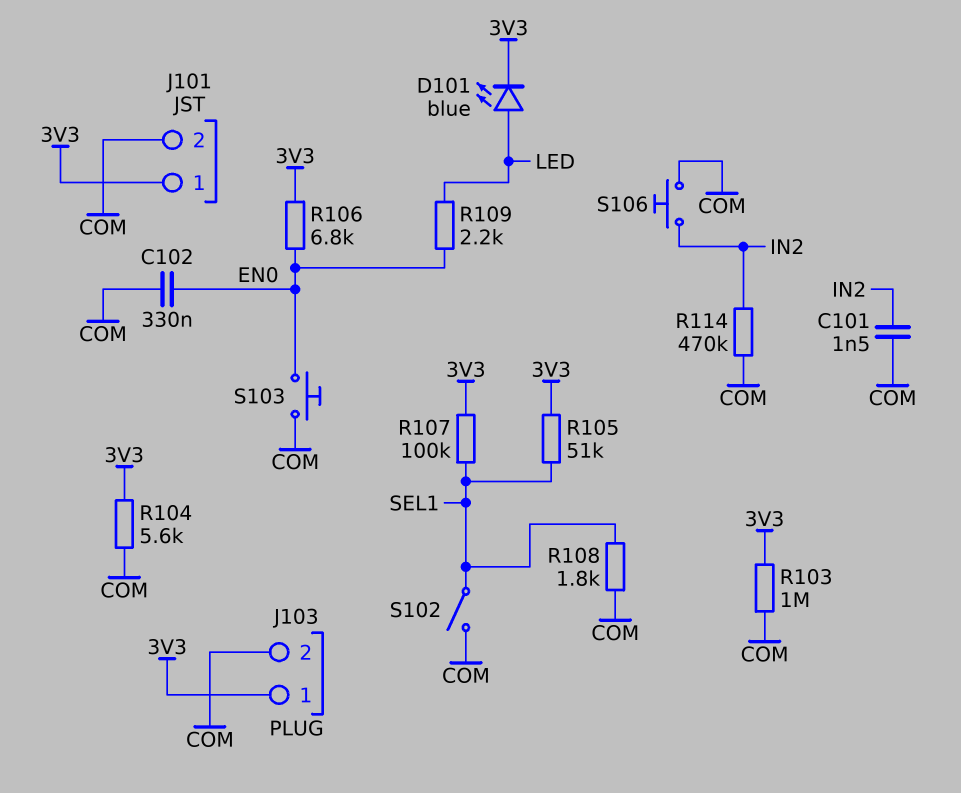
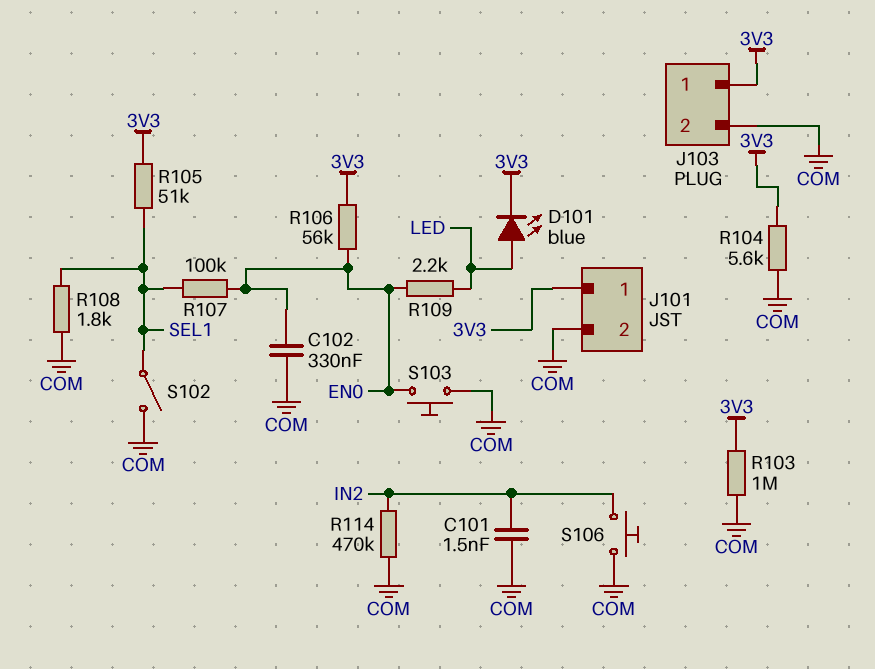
R106: 6.8k (3V3, EN0) -> 56k (3V3, EN0)
R107: 100k (3V3, SEL1) -> 100k (EN0, SEL1)

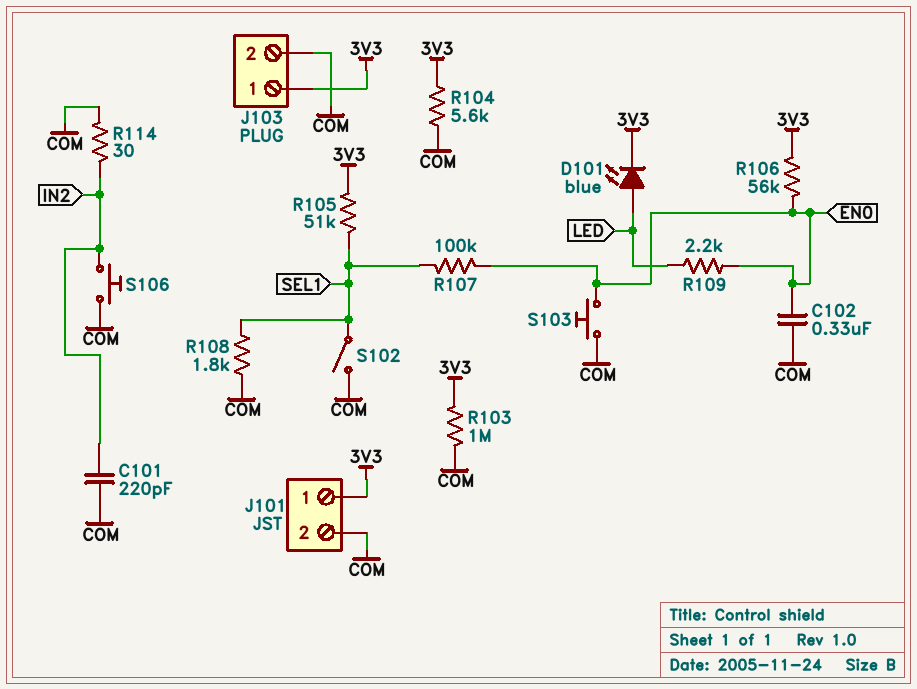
C101: 1.5nF (COM, IN2) -> 220pF (COM, IN2)
R114: 470k (COM, IN2) -> 30 (COM, IN2)

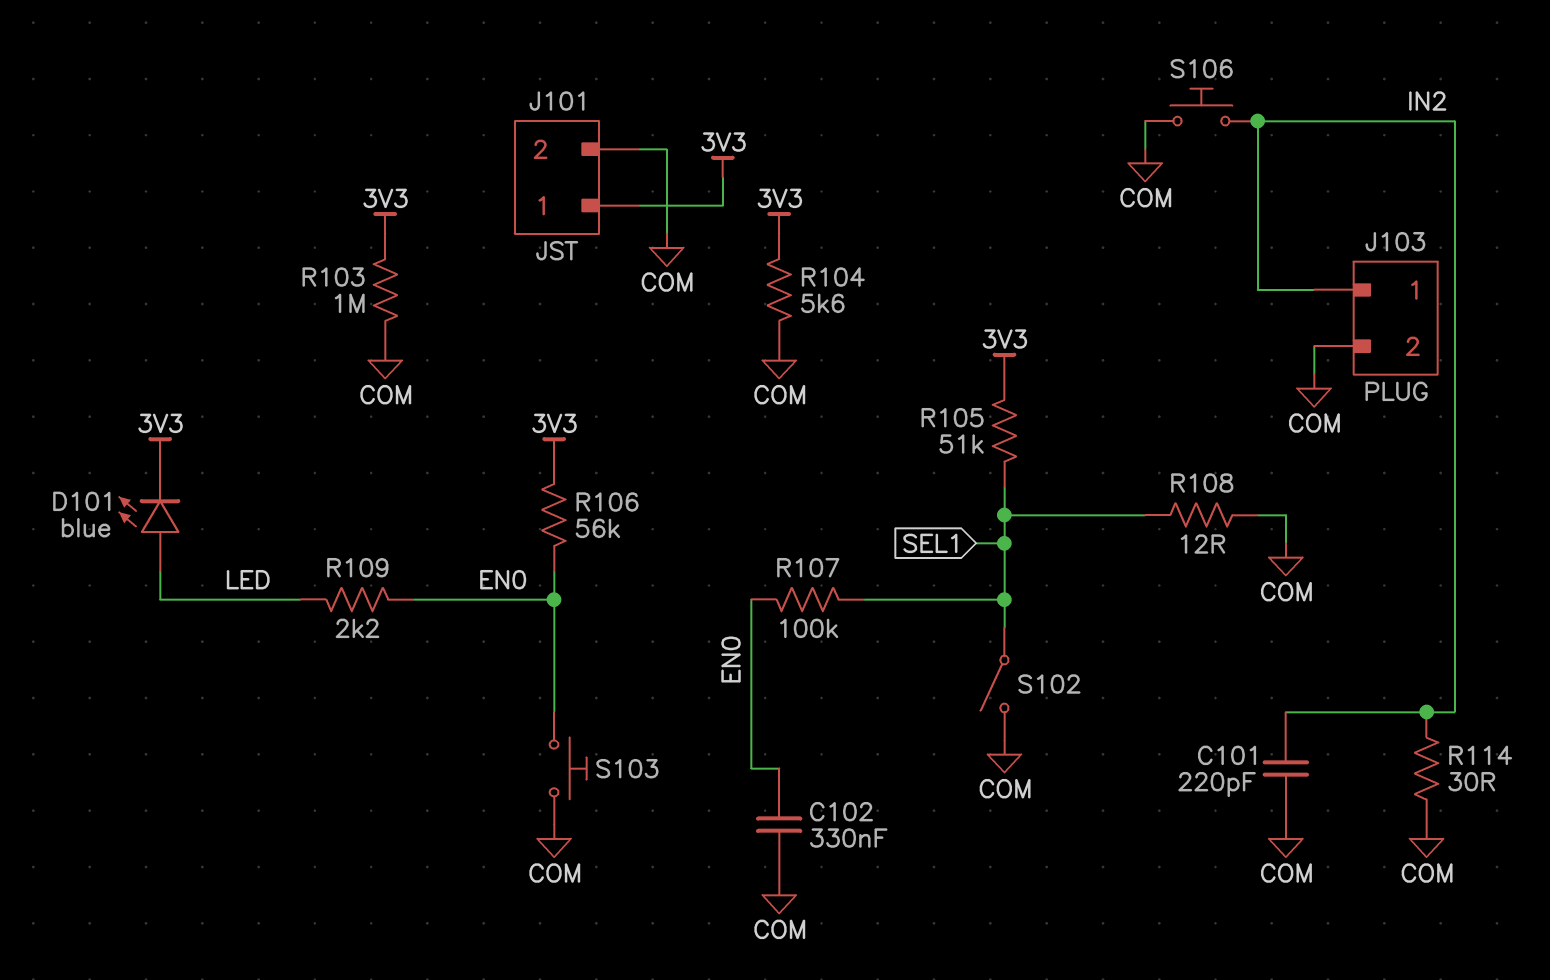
J103 pin 1: 3V3 -> IN2
R108: 1.8k (COM, SEL1) -> 12 (COM, SEL1)

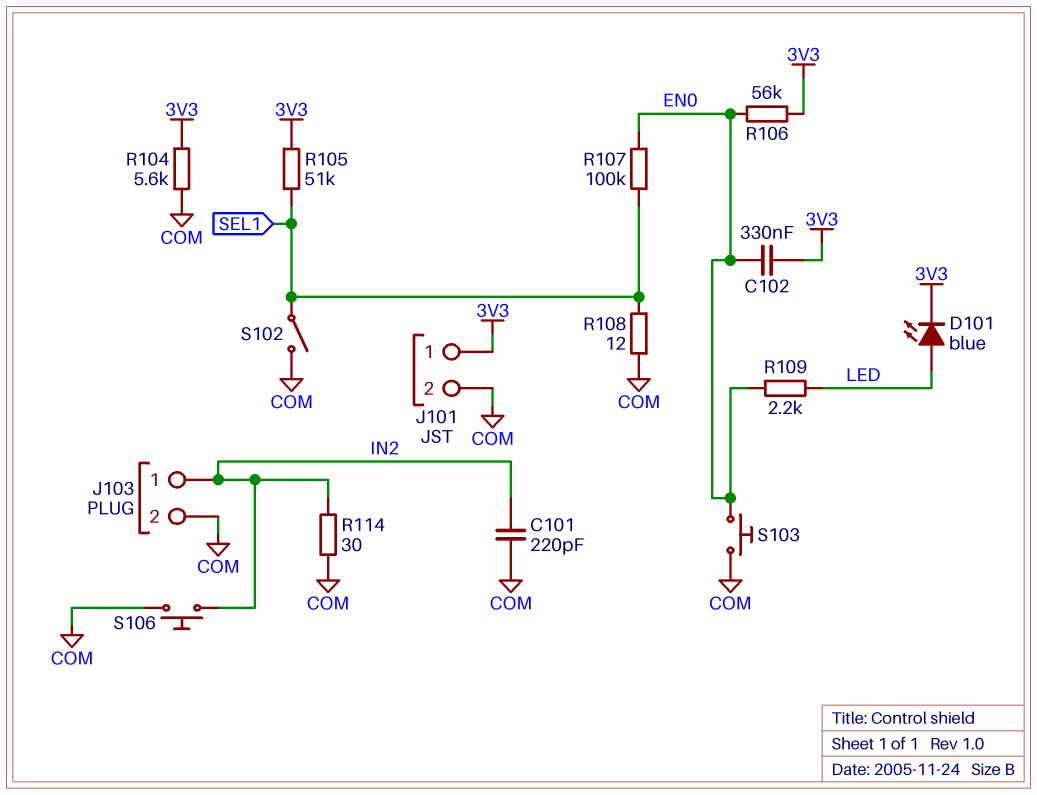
C102: 330nF (COM, EN0) -> 330nF (3V3, EN0)
R103: 1M (3V3, COM) -> none

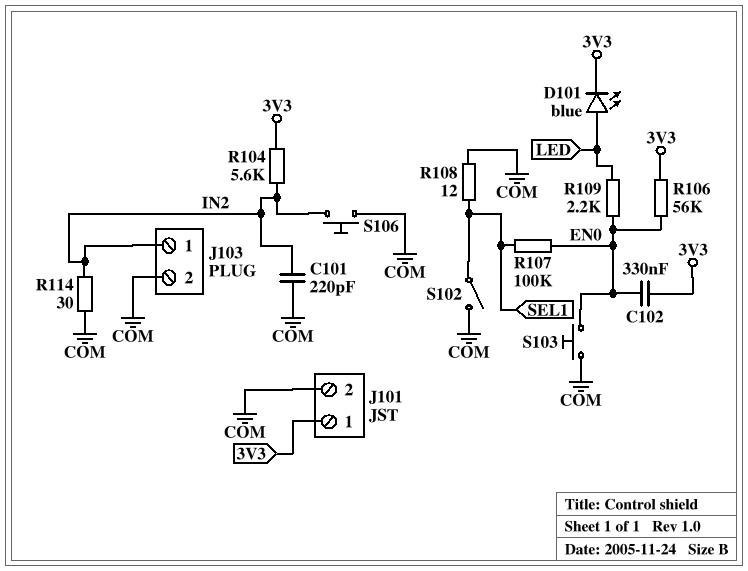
R104: 5.6k (3V3, COM) -> 5.6k (3V3, IN2)
R105: 51k (3V3, SEL1) -> none

